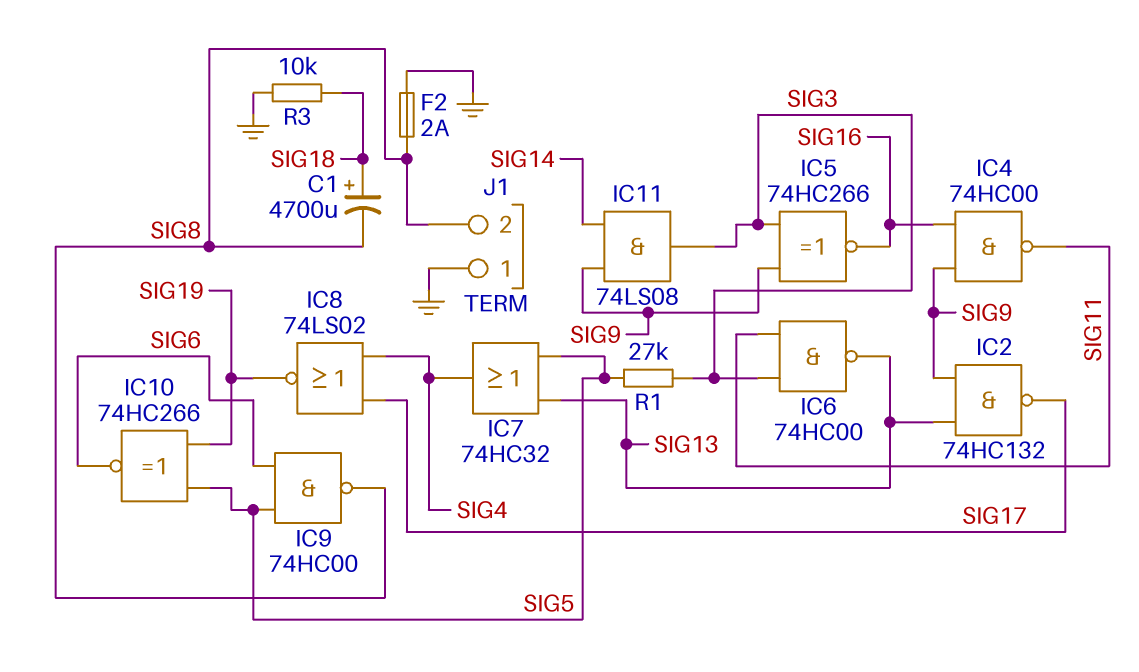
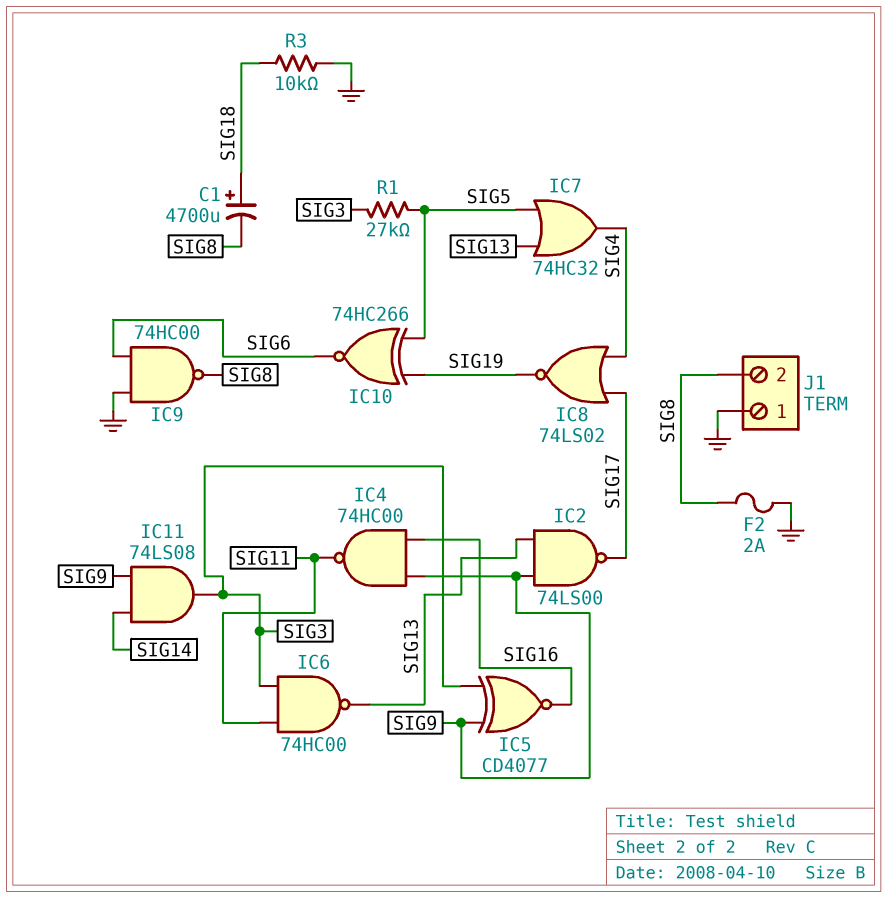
IC2: NAND 74HC132 (in SIG9, in SIG13, out SIG17) -> NAND 74LS00 (in SIG9, in SIG13, out SIG17)
IC5: XNOR 74HC266 (in SIG3, in SIG9, out SIG16) -> XNOR CD4077 (in SIG3, in SIG9, out SIG16)
IC9: NAND 74HC00 (in SIG5, in SIG6, out SIG8) -> NAND 74HC00 (in GND, in SIG6, out SIG8)

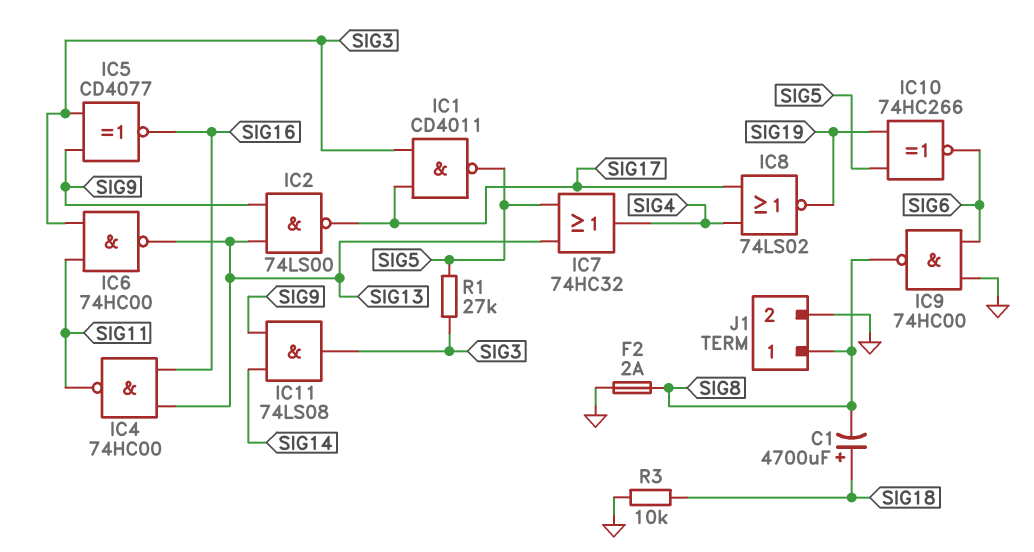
IC1: none -> NAND CD4011 (in SIG3, in SIG17, out SIG5)
IC4: NAND 74HC00 (in SIG9, in SIG16, out SIG11) -> NAND 74HC00 (in SIG13, in SIG16, out SIG11)
J1 pin 1: GND -> SIG8
J1 pin 2: SIG8 -> GND

